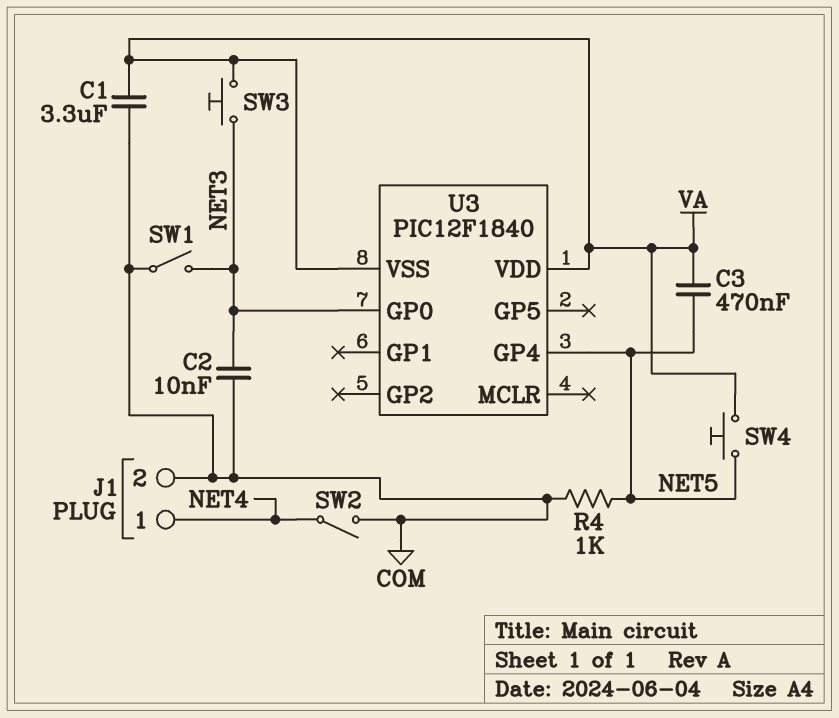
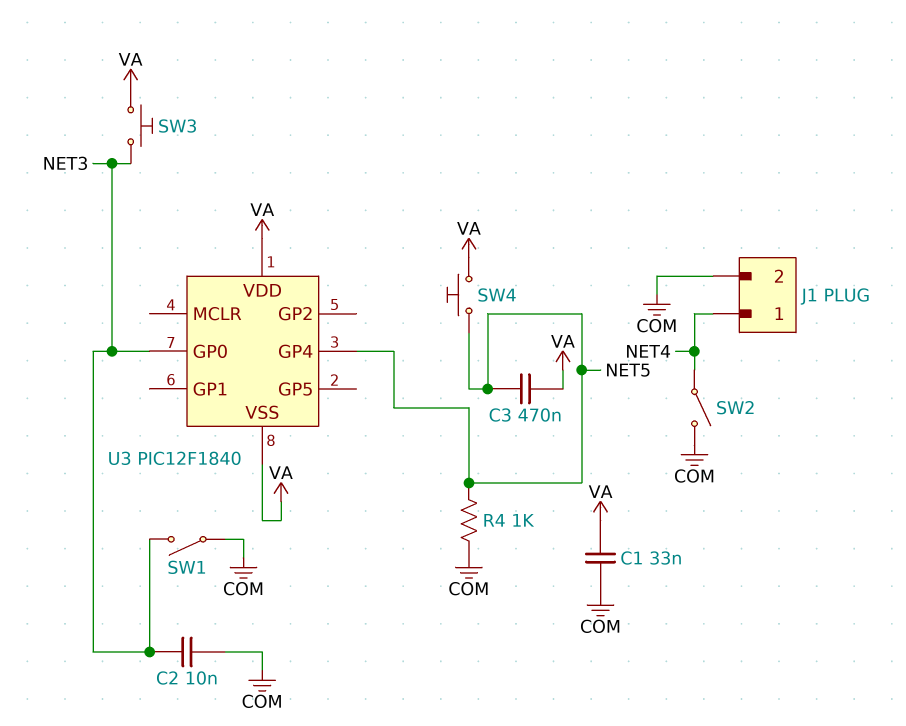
C1: 3.3uF (COM, VA) -> 33nF (COM, VA)

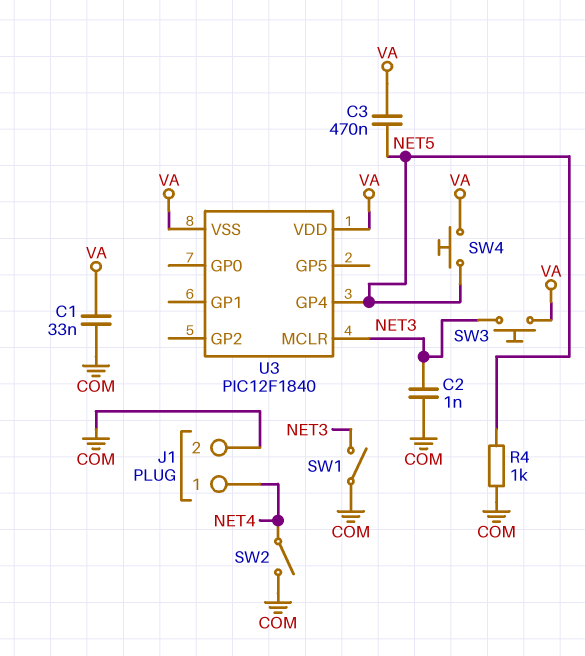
C2: 10nF (COM, NET3) -> 1nF (COM, NET3)
U3 pin GP0: NET3 -> none
U3 pin MCLR: none -> NET3

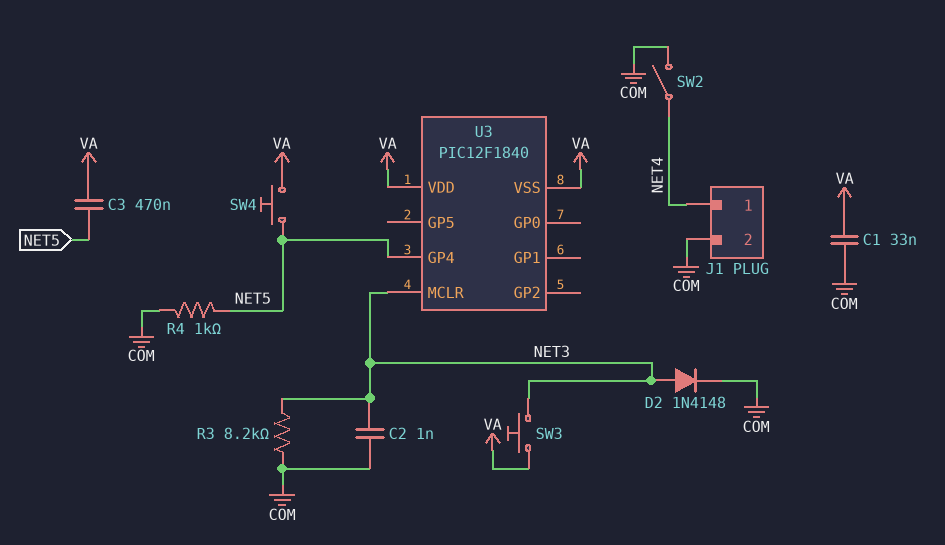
D2: none -> diode 1N4148 (A NET3, K COM)
R3: none -> 8.2k (COM, NET3)
SW1: switch (COM, NET3) -> none

